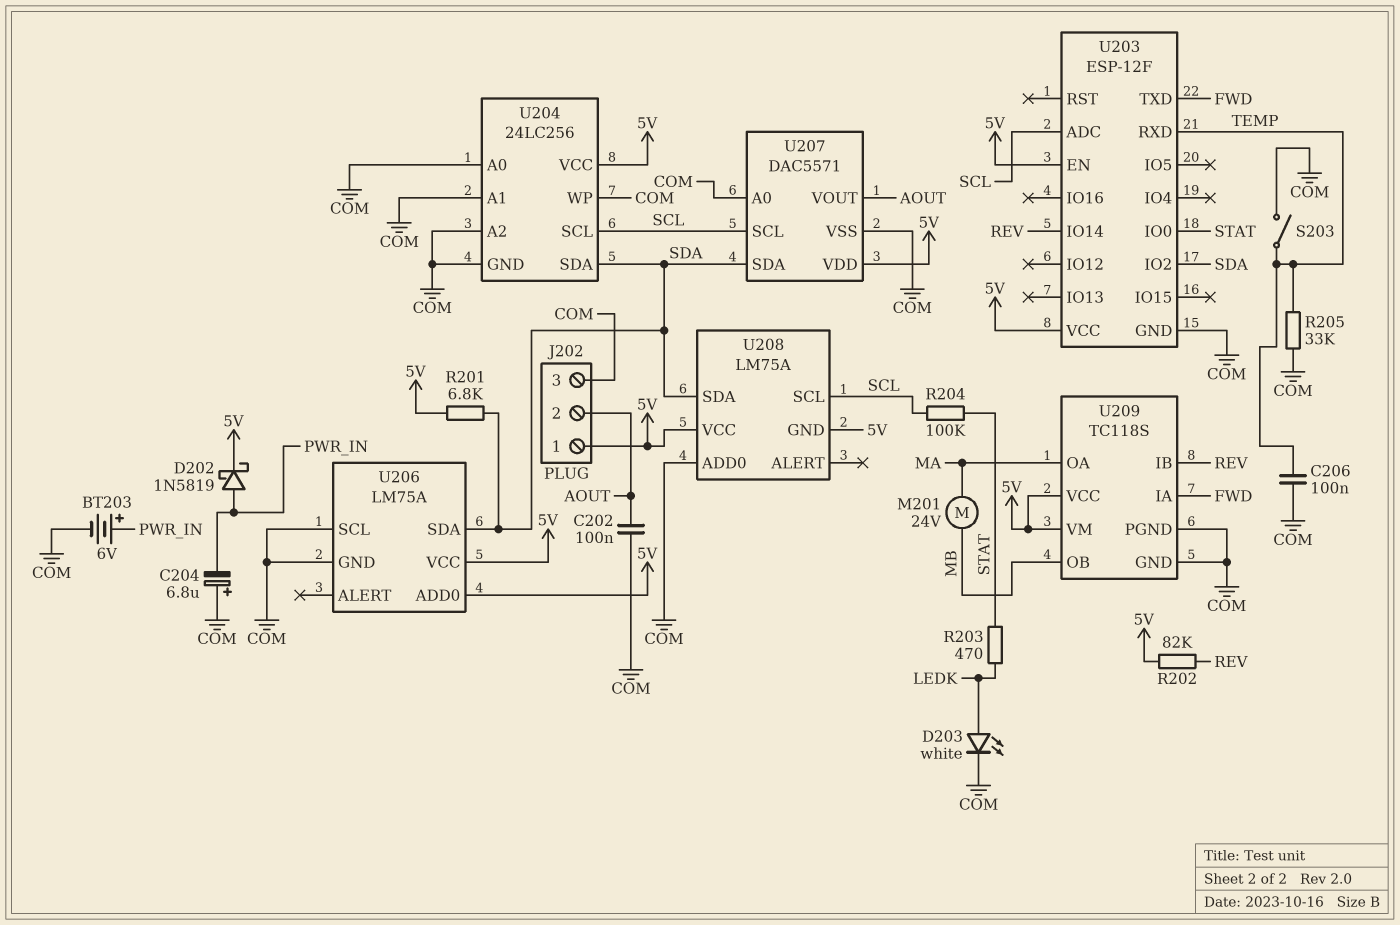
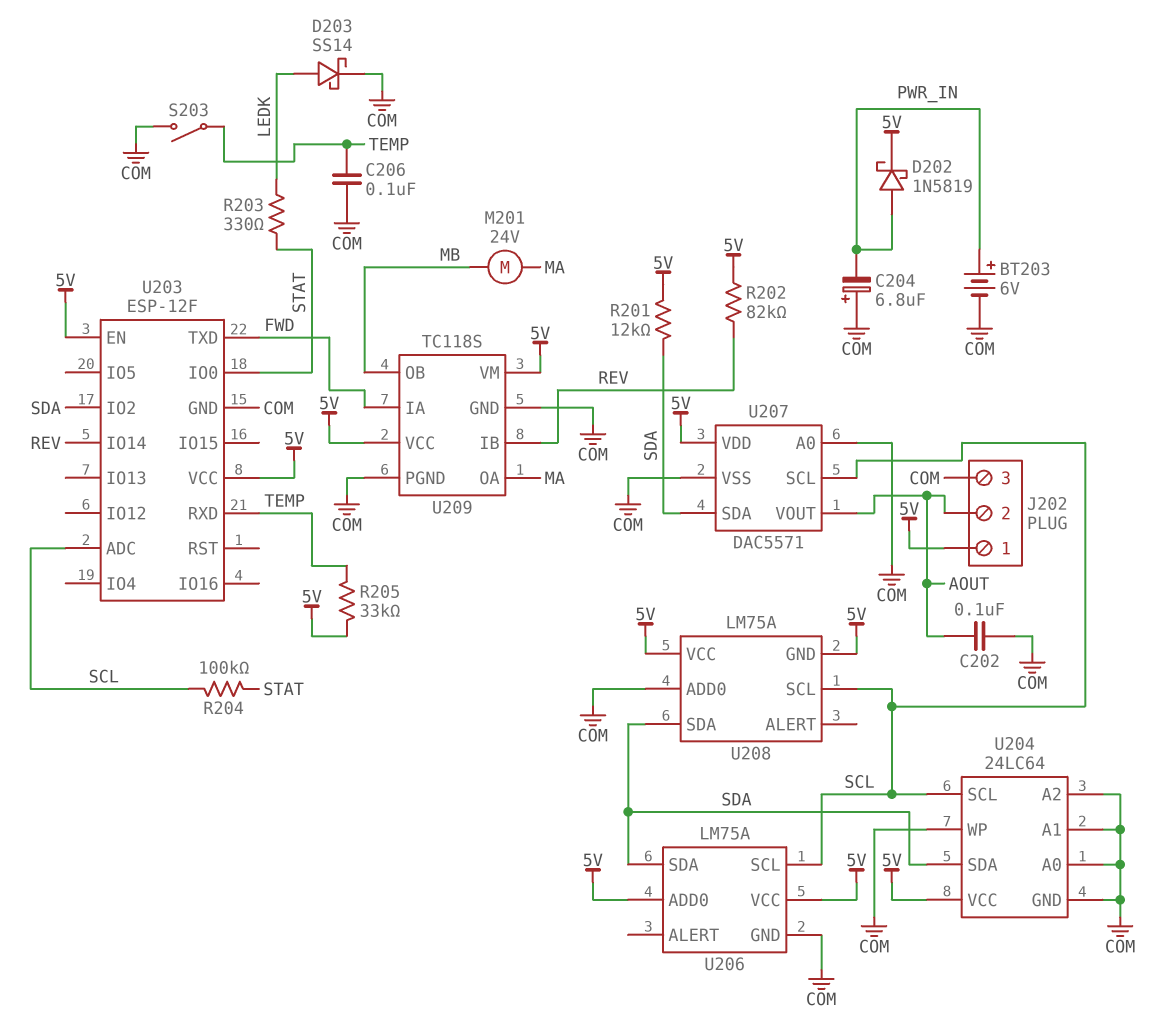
D203: LED white (A LEDK, K COM) -> schottky SS14 (A LEDK, K COM)
R201: 6.8k (5V, SDA) -> 12k (5V, SDA)
R203: 470 (LEDK, STAT) -> 330 (LEDK, STAT)
R205: 33k (COM, TEMP) -> 33k (5V, TEMP)
U204: 24LC256 -> 24LC64
U206 pin SCL: COM -> SCL

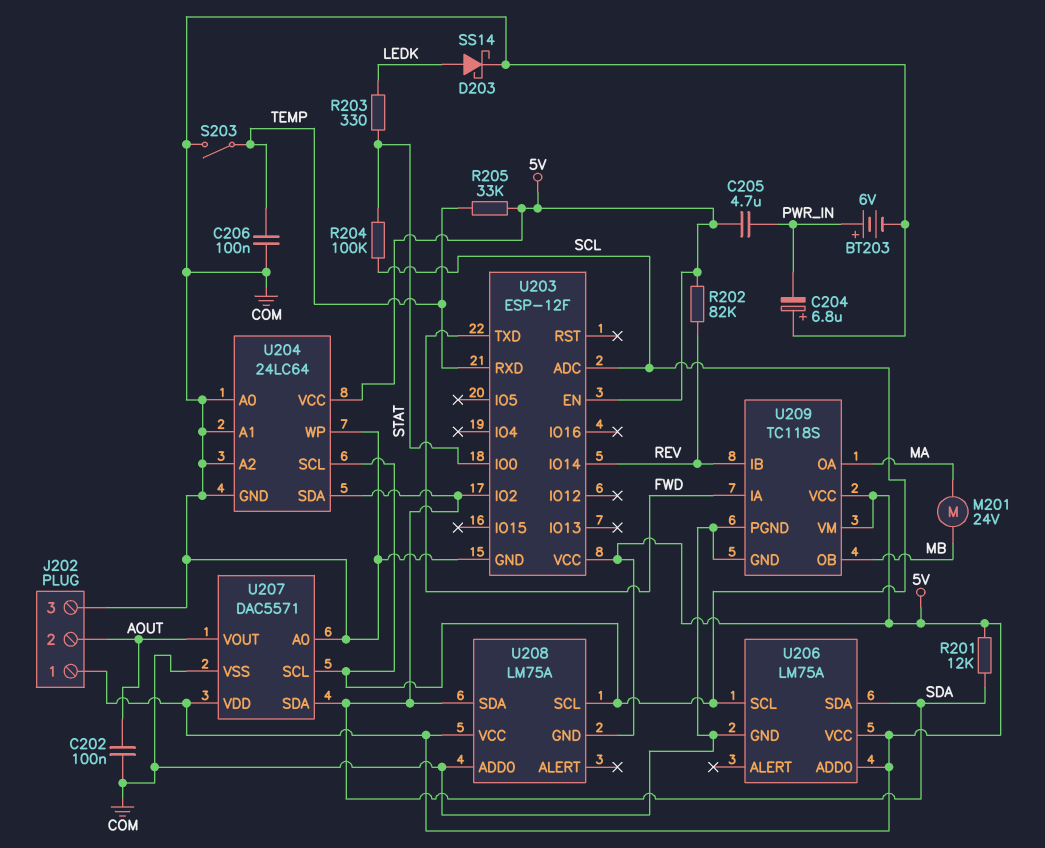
C205: none -> 4.7uF (5V, PWR_IN)
D202: schottky 1N5819 (A PWR_IN, K 5V) -> none

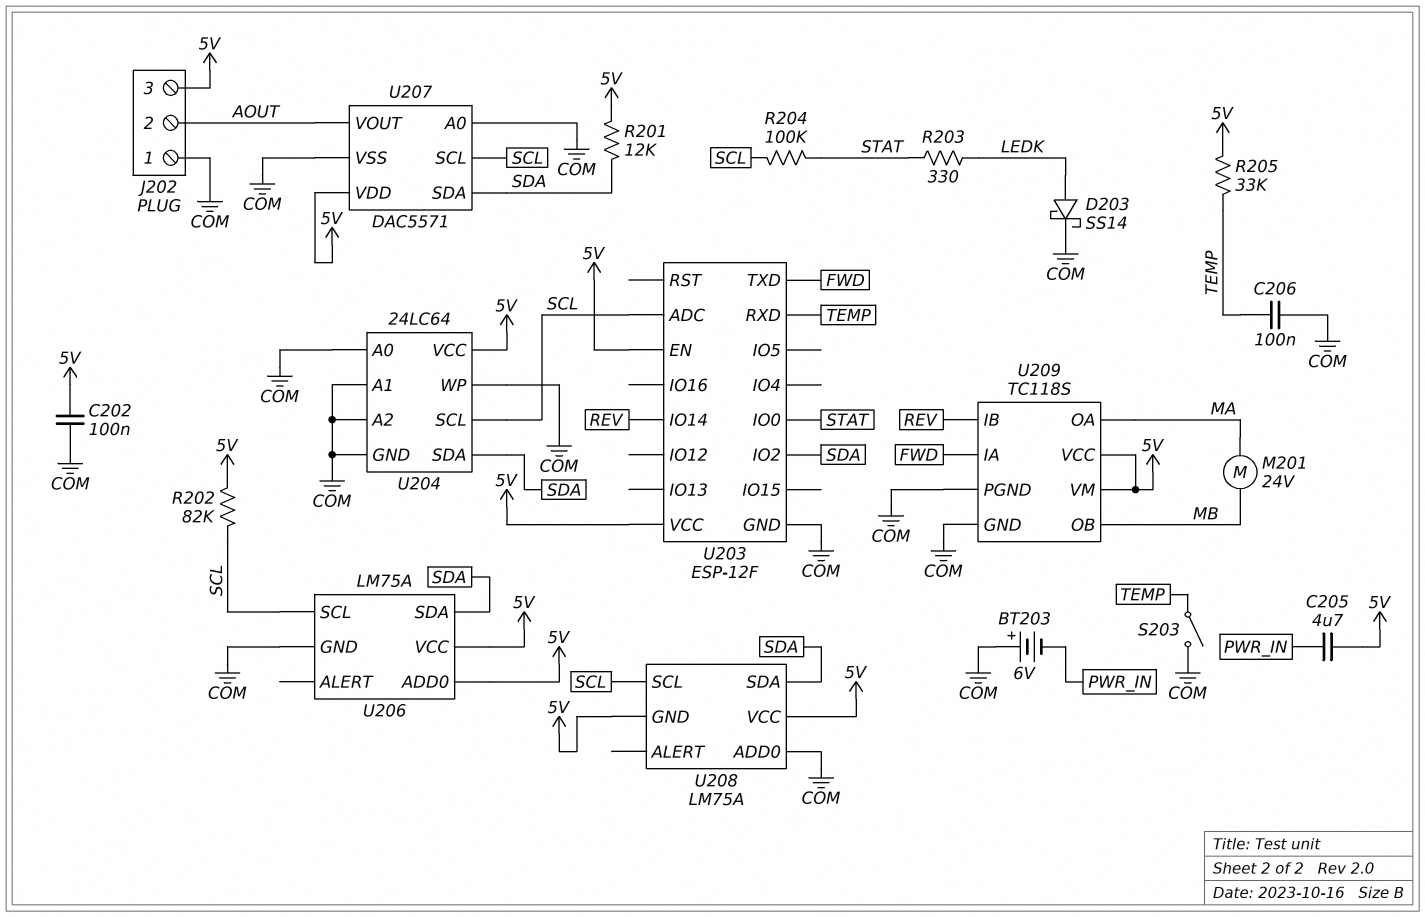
BT203: 6V (plus PWR_IN, minus COM) -> 6V (plus COM, minus PWR_IN)
C202: 100nF (AOUT, COM) -> 100nF (5V, COM)
C204: 6.8uF (plus COM, minus PWR_IN) -> none
J202 pin 1: 5V -> COM
J202 pin 3: COM -> 5V
R202: 82k (5V, REV) -> 82k (5V, SCL)

